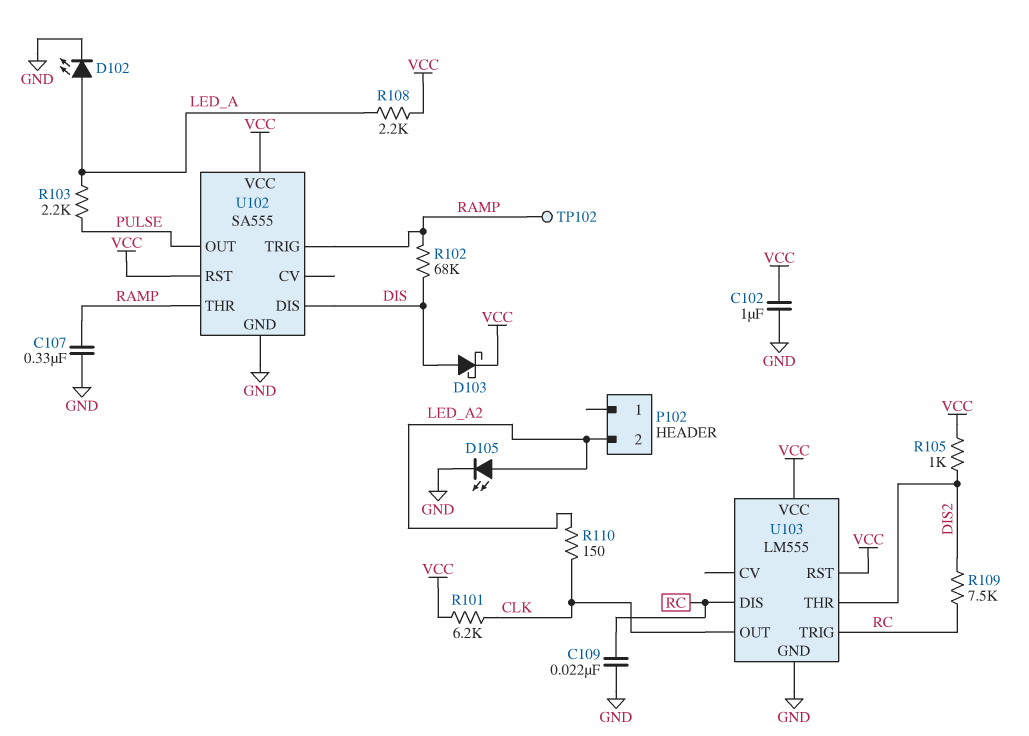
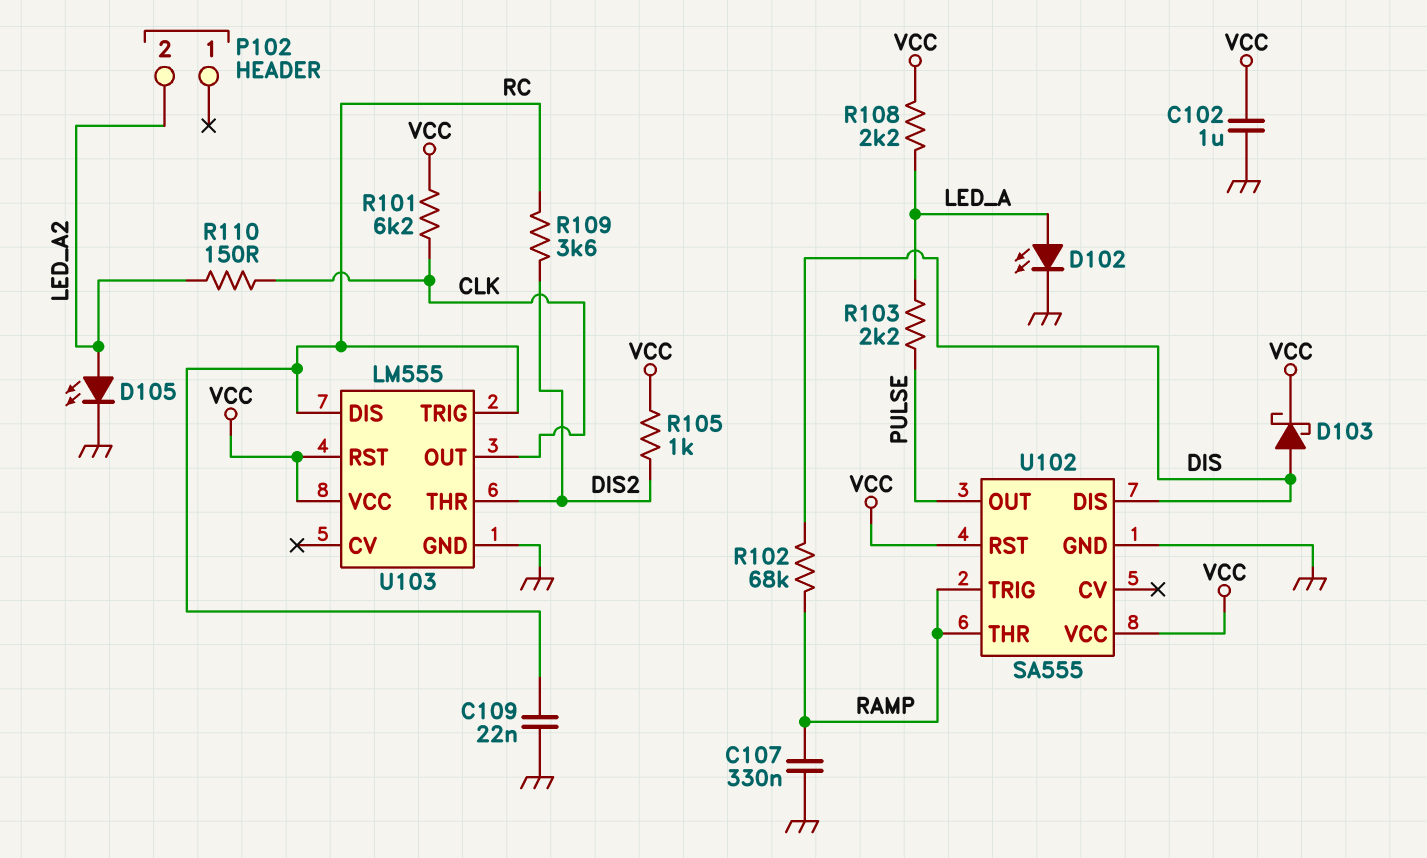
R109: 7.5k (DIS2, RC) -> 3.6k (DIS2, RC)
TP102: test point (RAMP) -> none

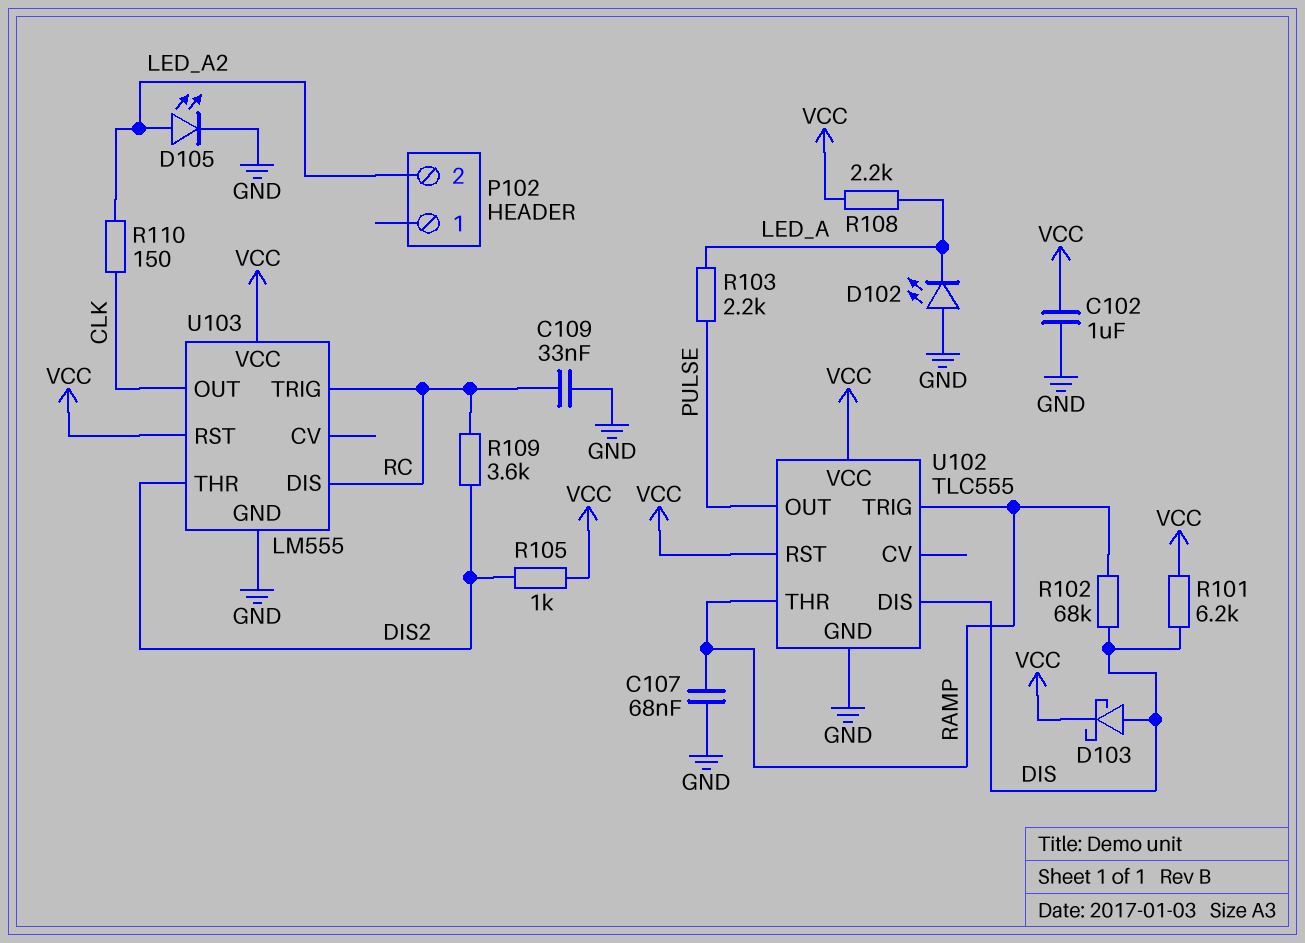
C107: 330nF (GND, RAMP) -> 68nF (GND, RAMP)
C109: 22nF (GND, RC) -> 33nF (GND, RC)
D102: LED (A LED_A, K GND) -> LED (A GND, K LED_A)
R101: 6.2k (CLK, VCC) -> 6.2k (DIS, VCC)
U102: SA555 -> TLC555

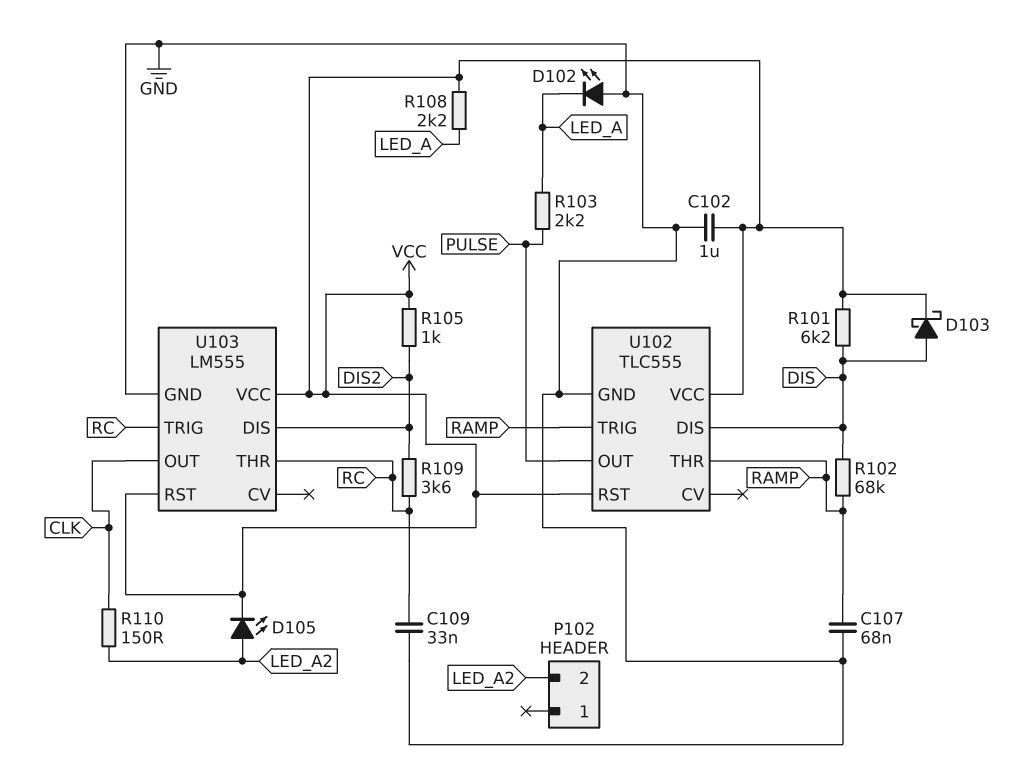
D105: LED (A LED_A2, K GND) -> LED (A LED_A2, K VCC)
U103 pin DIS: RC -> DIS2
U103 pin THR: DIS2 -> RC

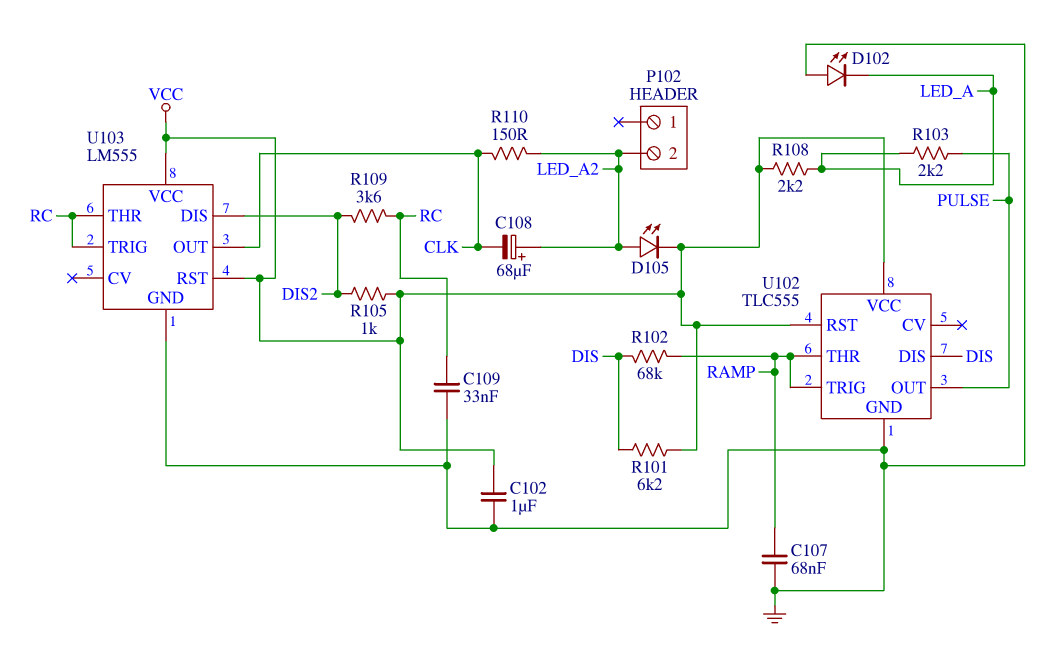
C108: none -> 68uF (plus LED_A2, minus CLK)
D103: schottky (A DIS, K VCC) -> none

